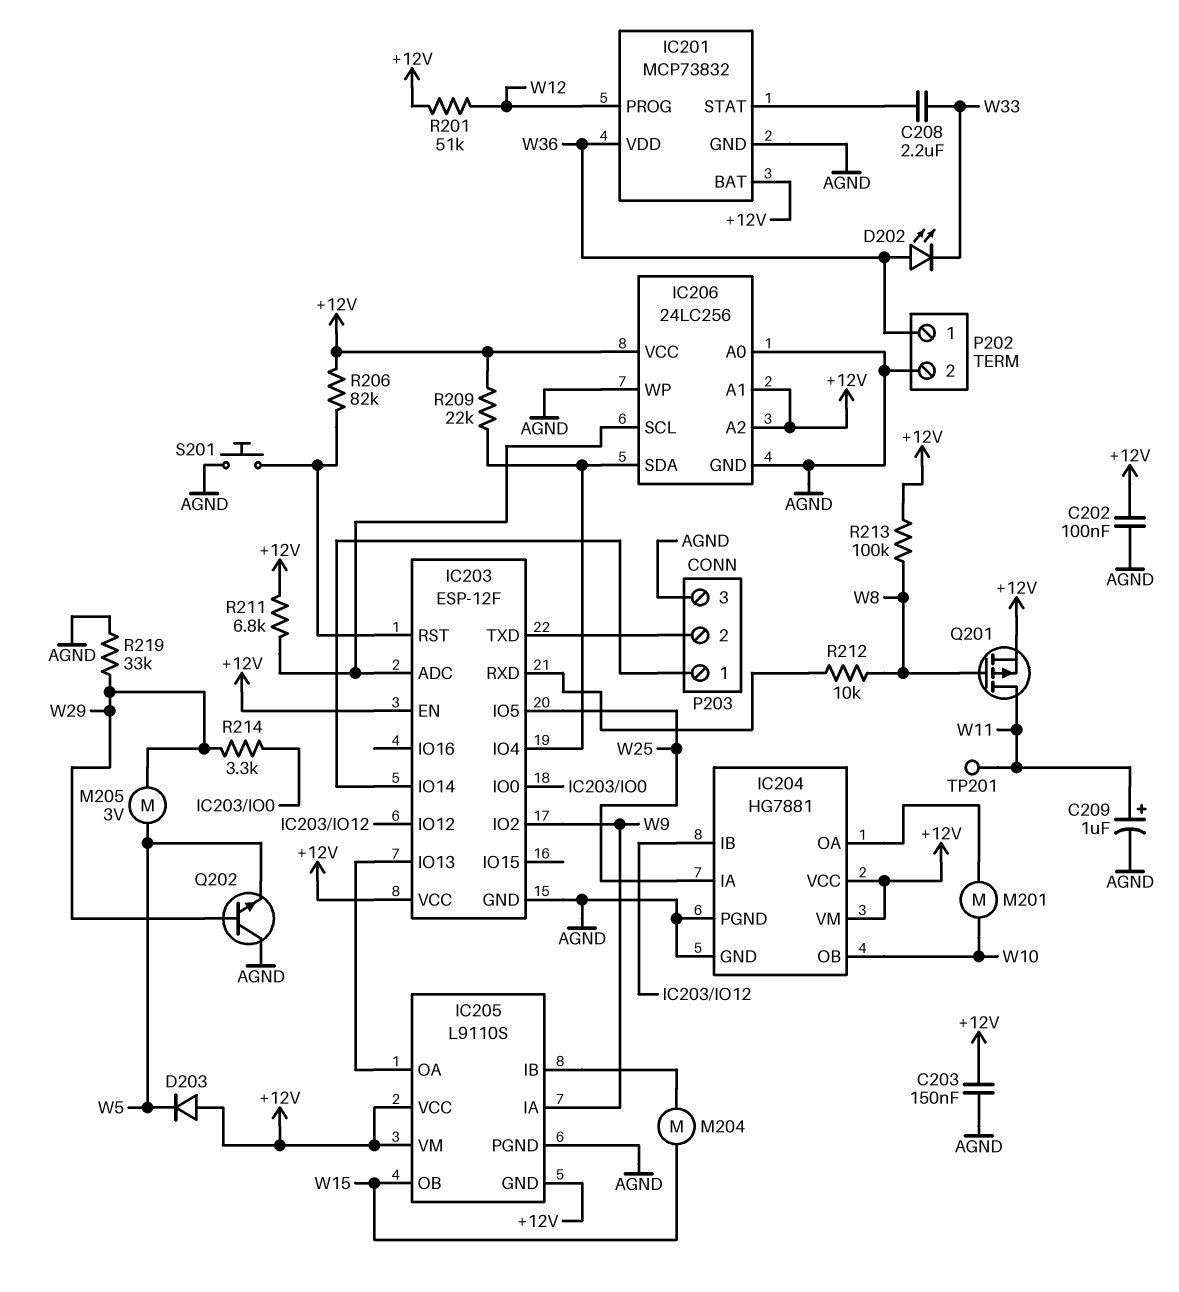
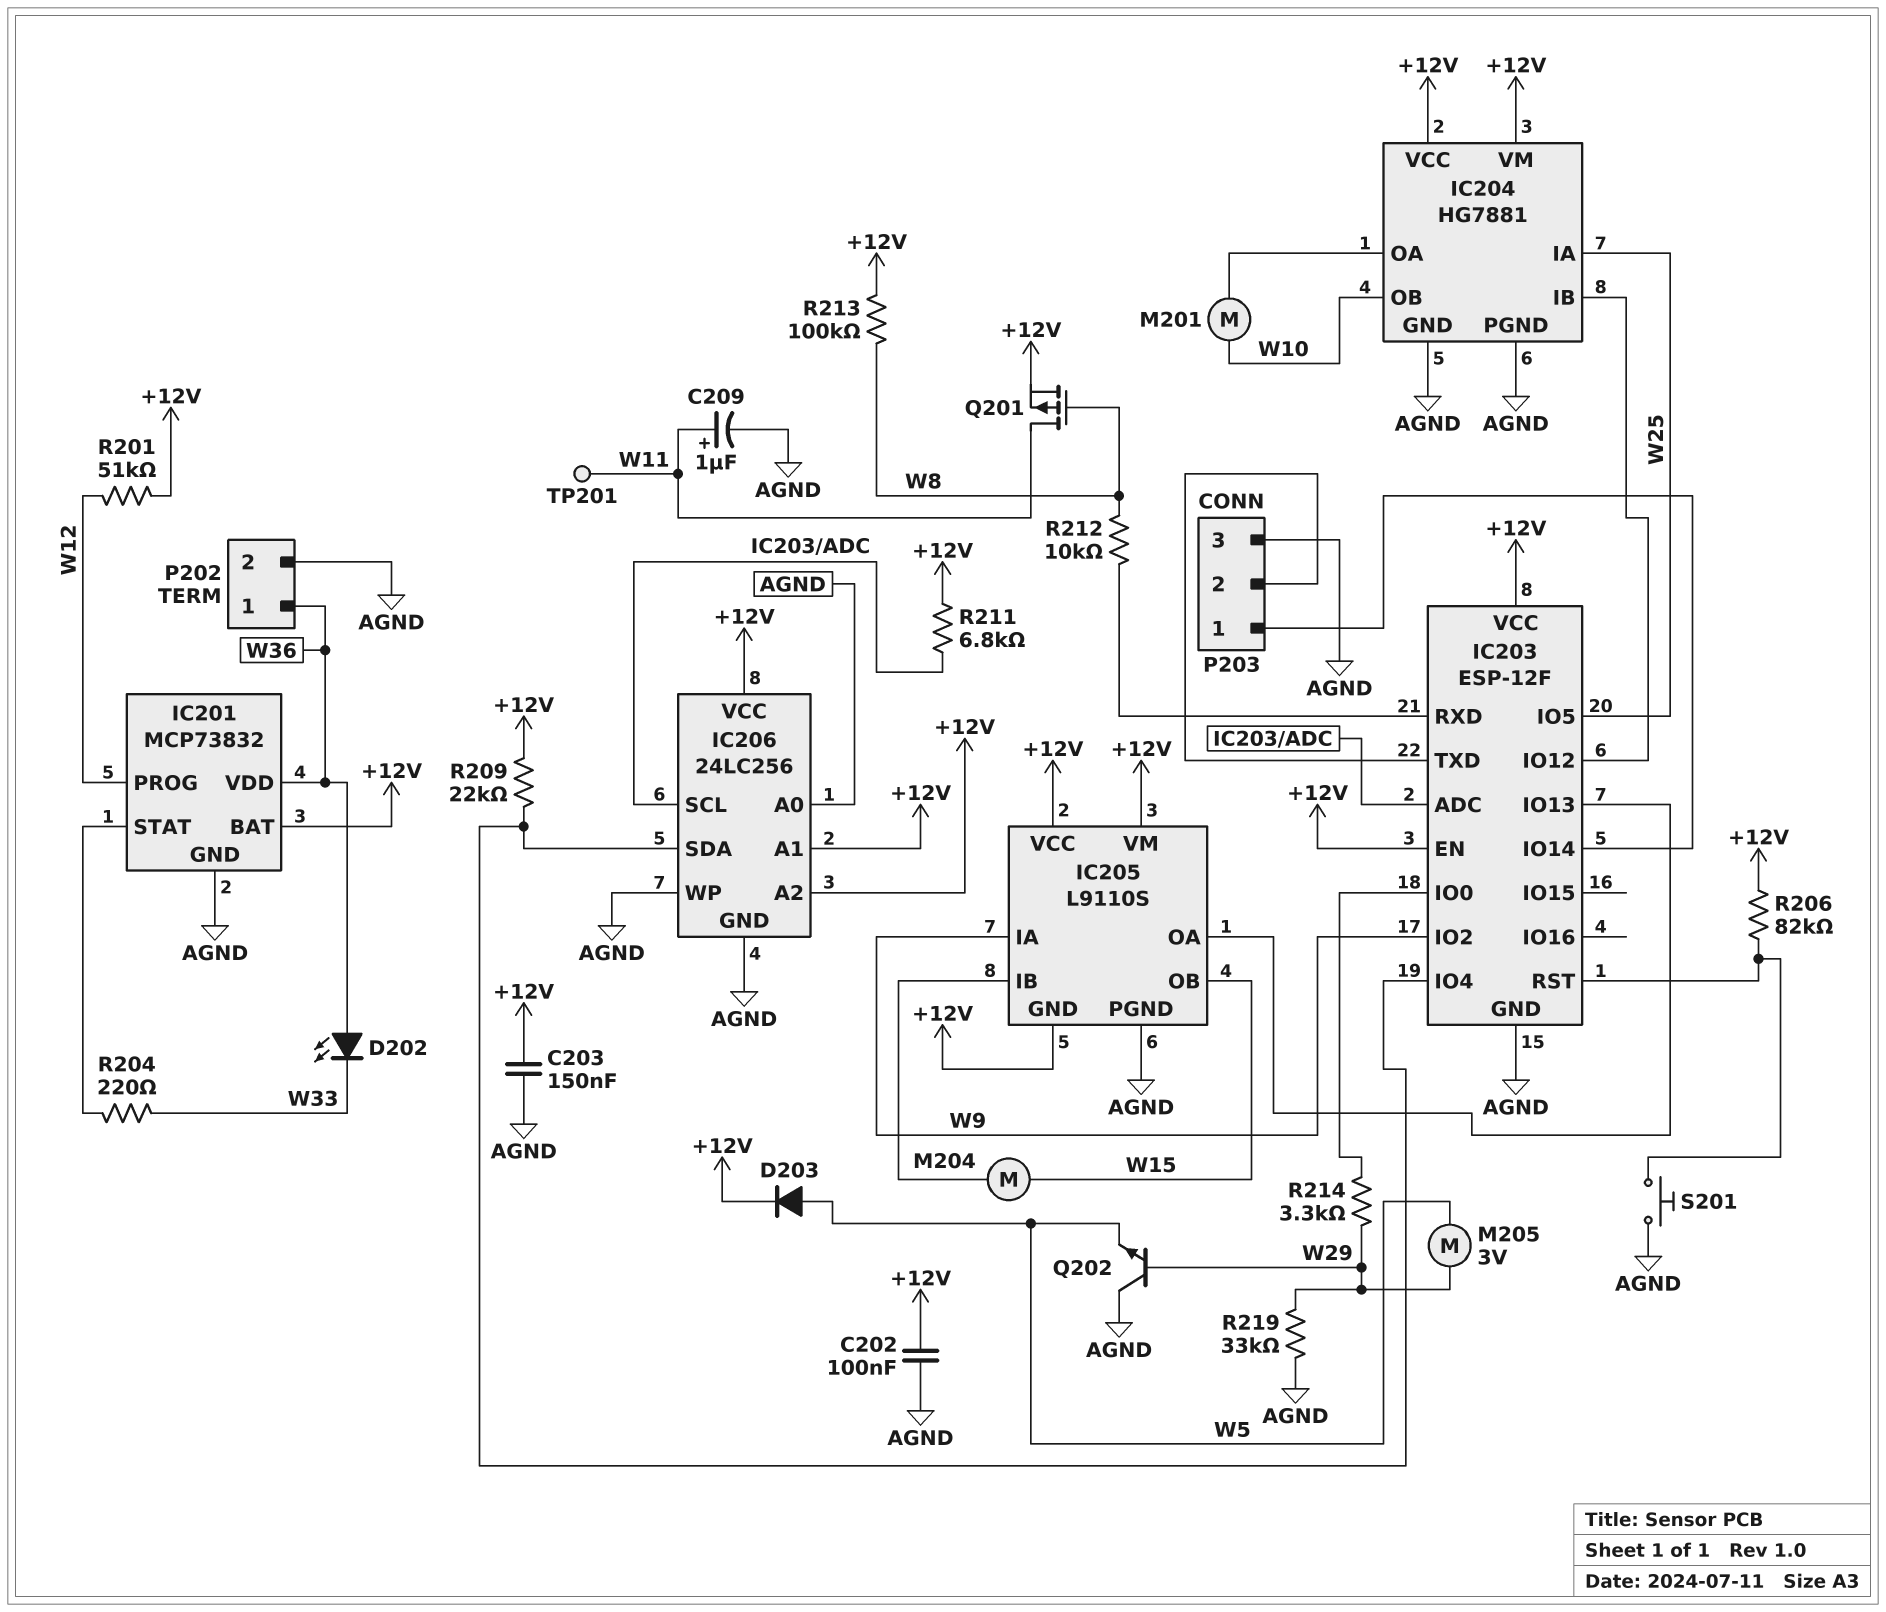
C208: 2.2uF (IC201/STAT, W33) -> none
D203: diode (A +12V, K W5) -> diode (A W5, K +12V)
R204: none -> 220 (IC201/STAT, W33)

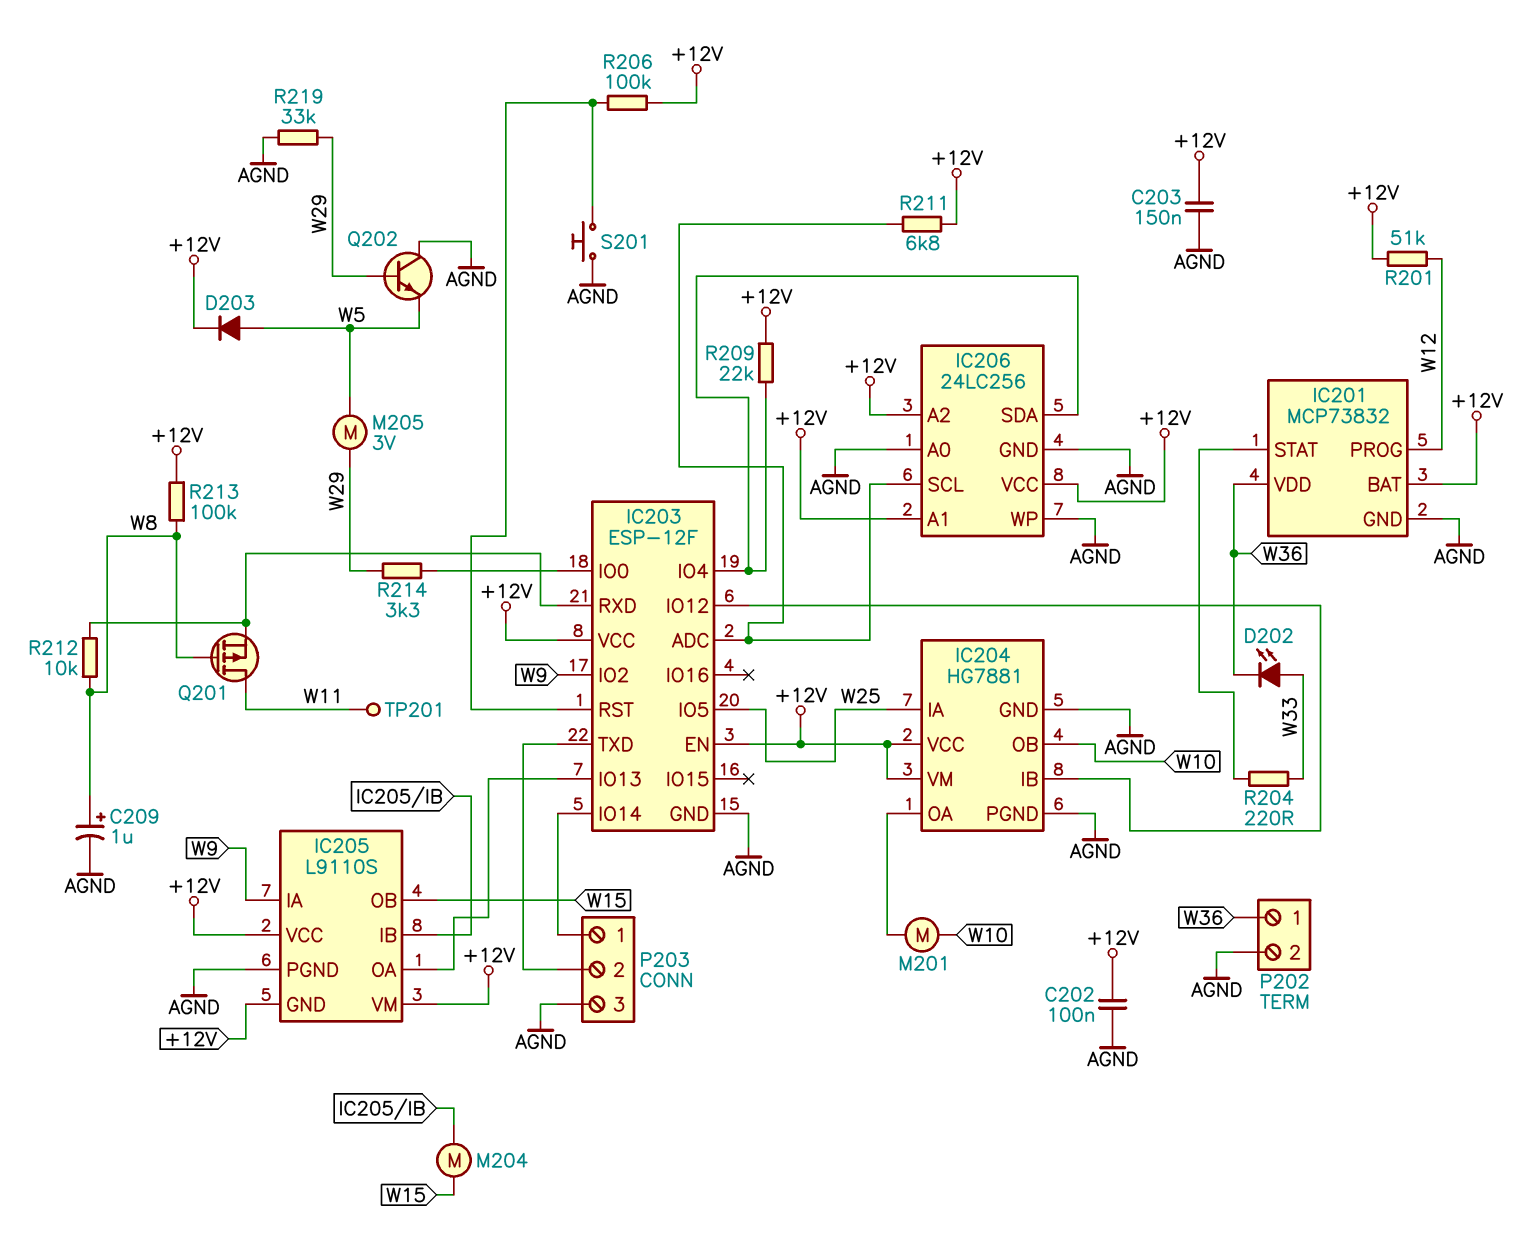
C209: 1uF (plus W11, minus AGND) -> 1uF (plus W8, minus AGND)
D202: LED (A W36, K W33) -> LED (A W33, K W36)
Q201: PMOS (G W8, D W11, S +12V) -> PMOS (G W8, D W11, S IC203/RXD)
R206: 82k (+12V, IC203/RST) -> 100k (+12V, IC203/RST)

